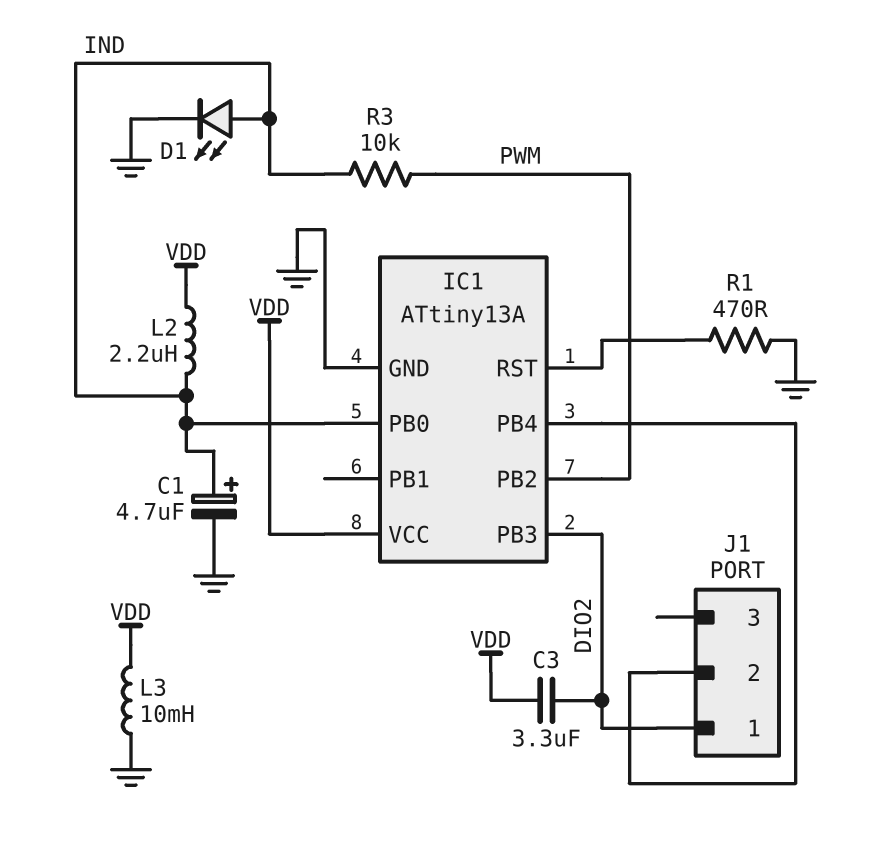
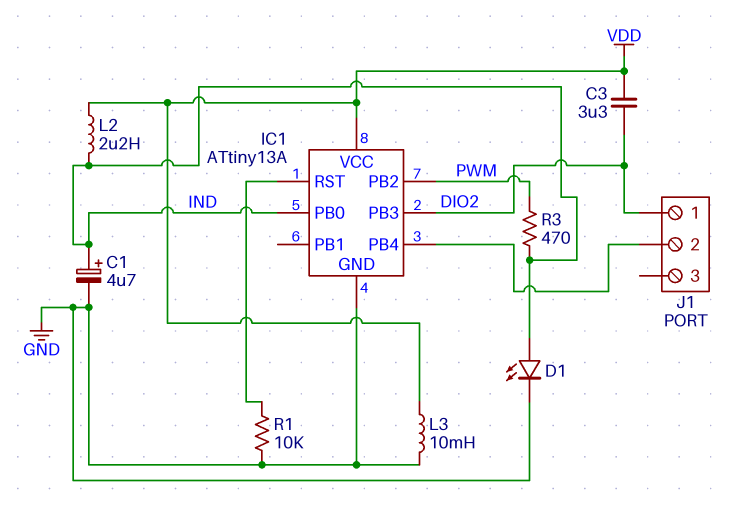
R1: 470 (GND, IC1/RST) -> 10k (GND, IC1/RST)
R3: 10k (IND, PWM) -> 470 (IND, PWM)

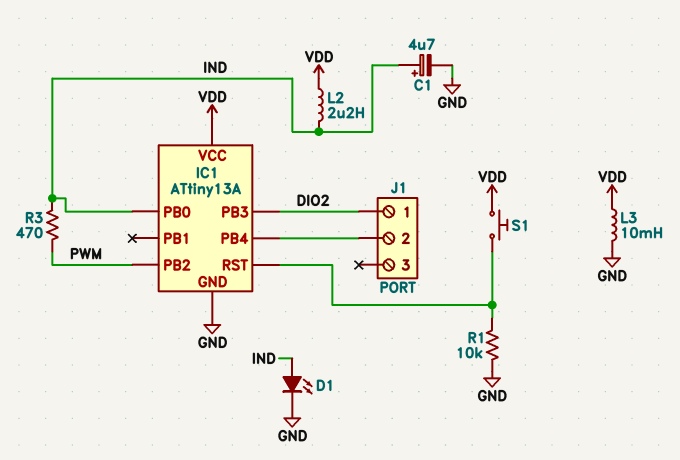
C3: 3.3uF (DIO2, VDD) -> none
S1: none -> button (IC1/RST, VDD)

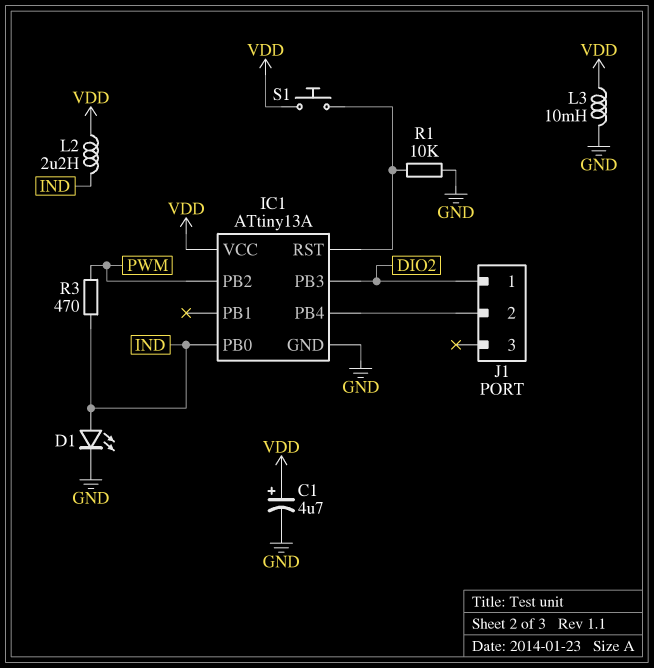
C1: 4.7uF (plus IND, minus GND) -> 4.7uF (plus VDD, minus GND)

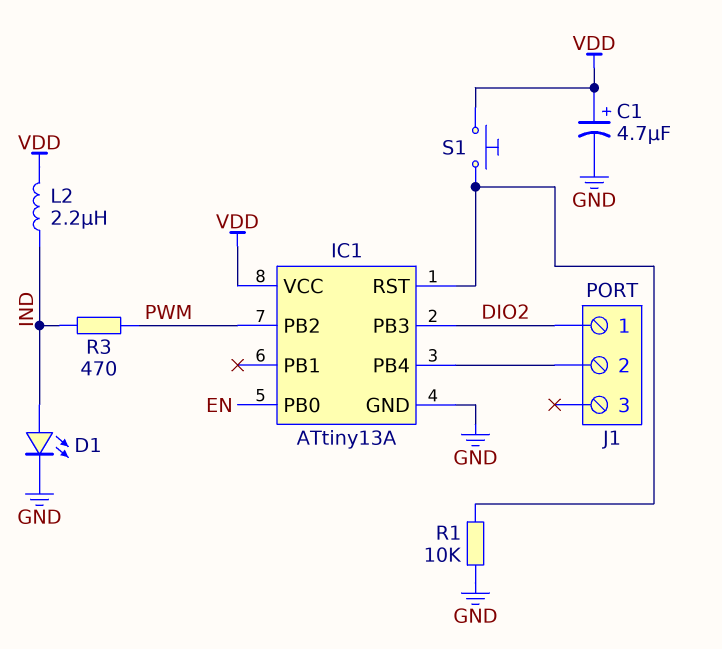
IC1 pin PB0: IND -> EN
L3: 10mH (GND, VDD) -> none

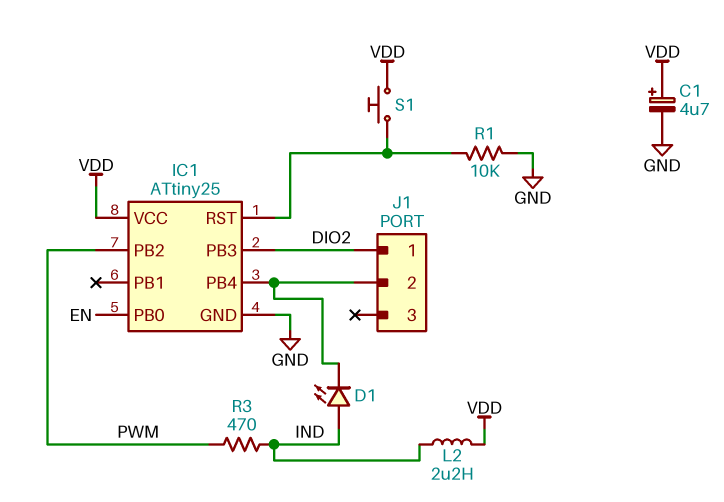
D1: LED (A IND, K GND) -> LED (A IND, K IC1/PB4)
IC1: ATtiny13A -> ATtiny25

